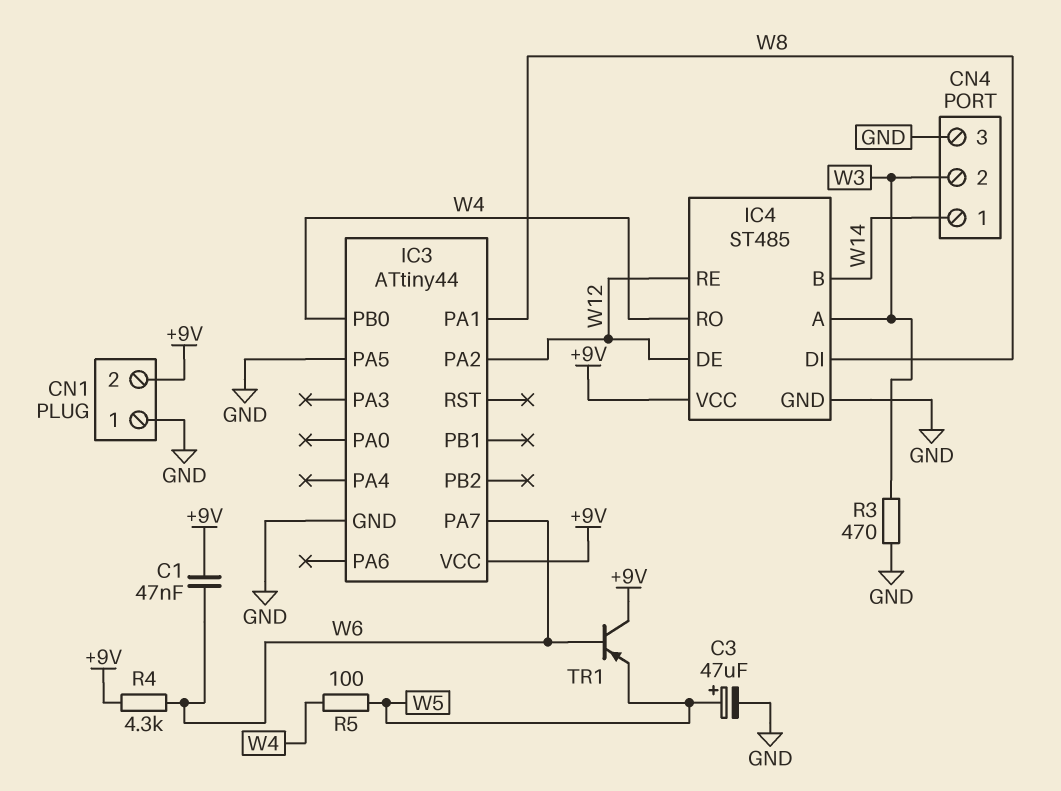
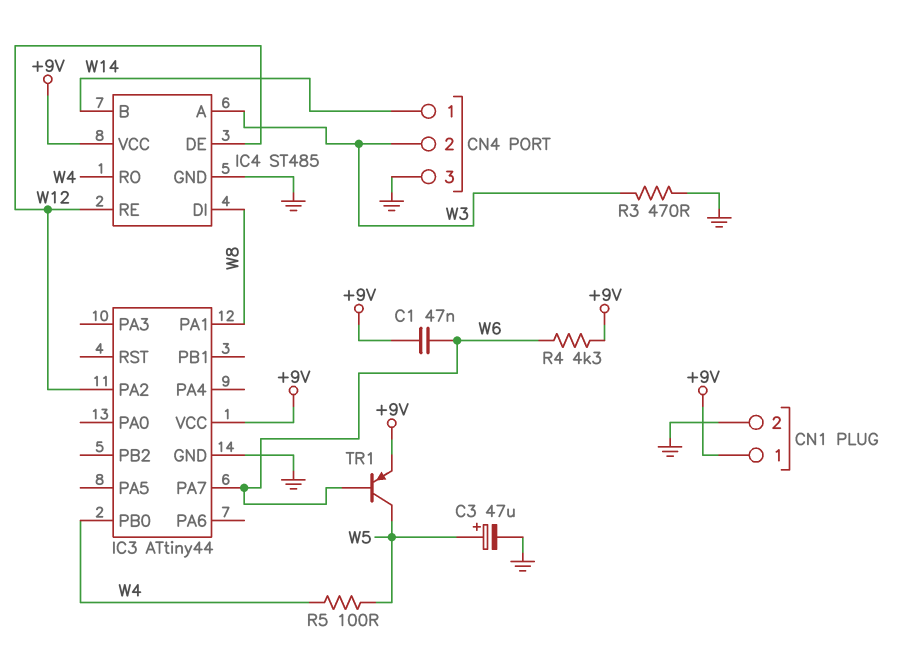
CN1 pin 1: GND -> +9V
CN1 pin 2: +9V -> GND
IC3 pin PA5: GND -> none
TR1: PNP (B W6, C +9V, E W5) -> PNP (B W6, C W5, E +9V)

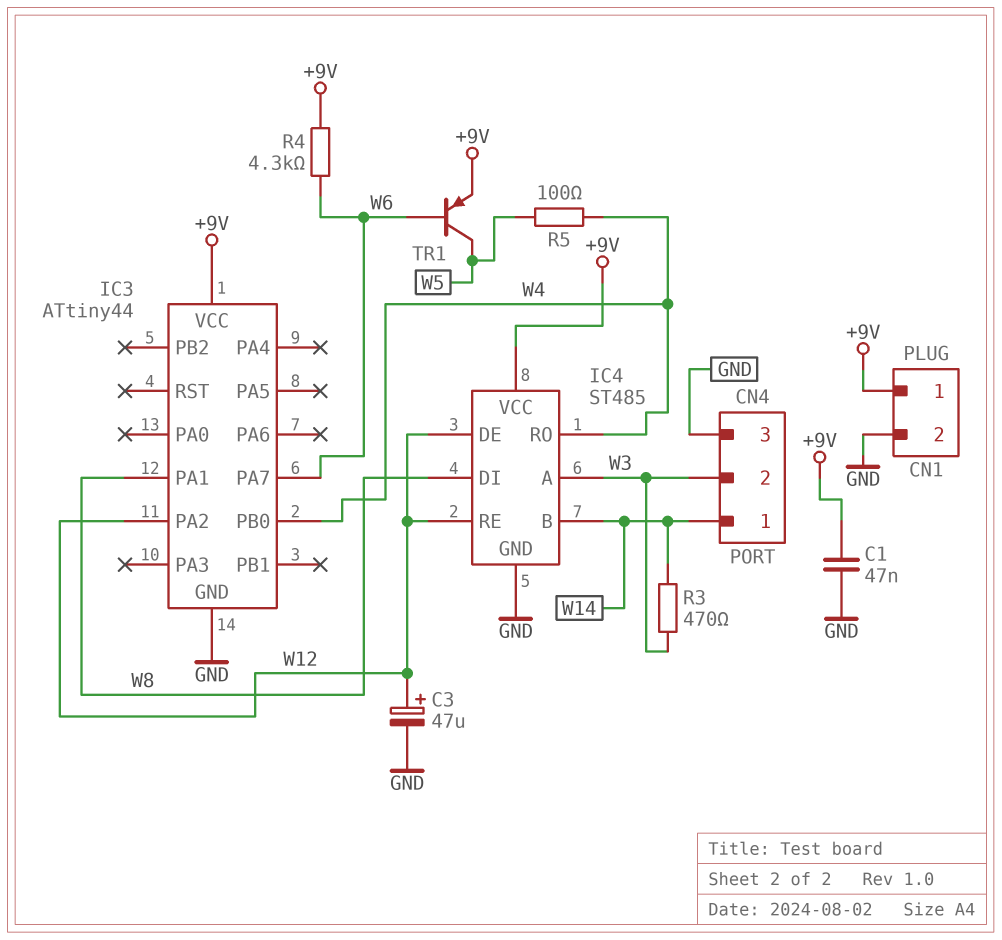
C1: 47nF (+9V, W6) -> 47nF (+9V, GND)
C3: 47uF (plus W5, minus GND) -> 47uF (plus W12, minus GND)
R3: 470 (GND, W3) -> 470 (W3, W14)

